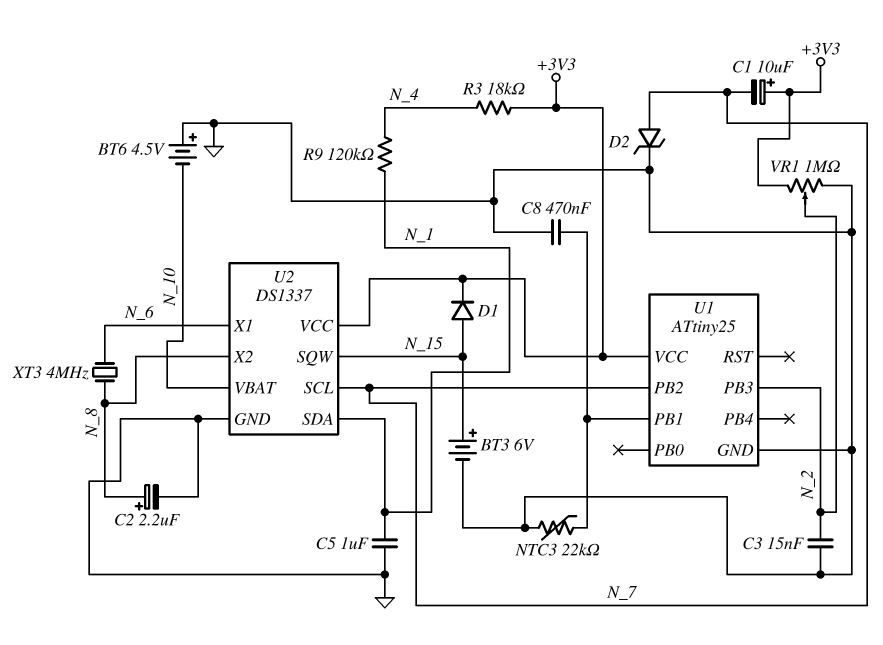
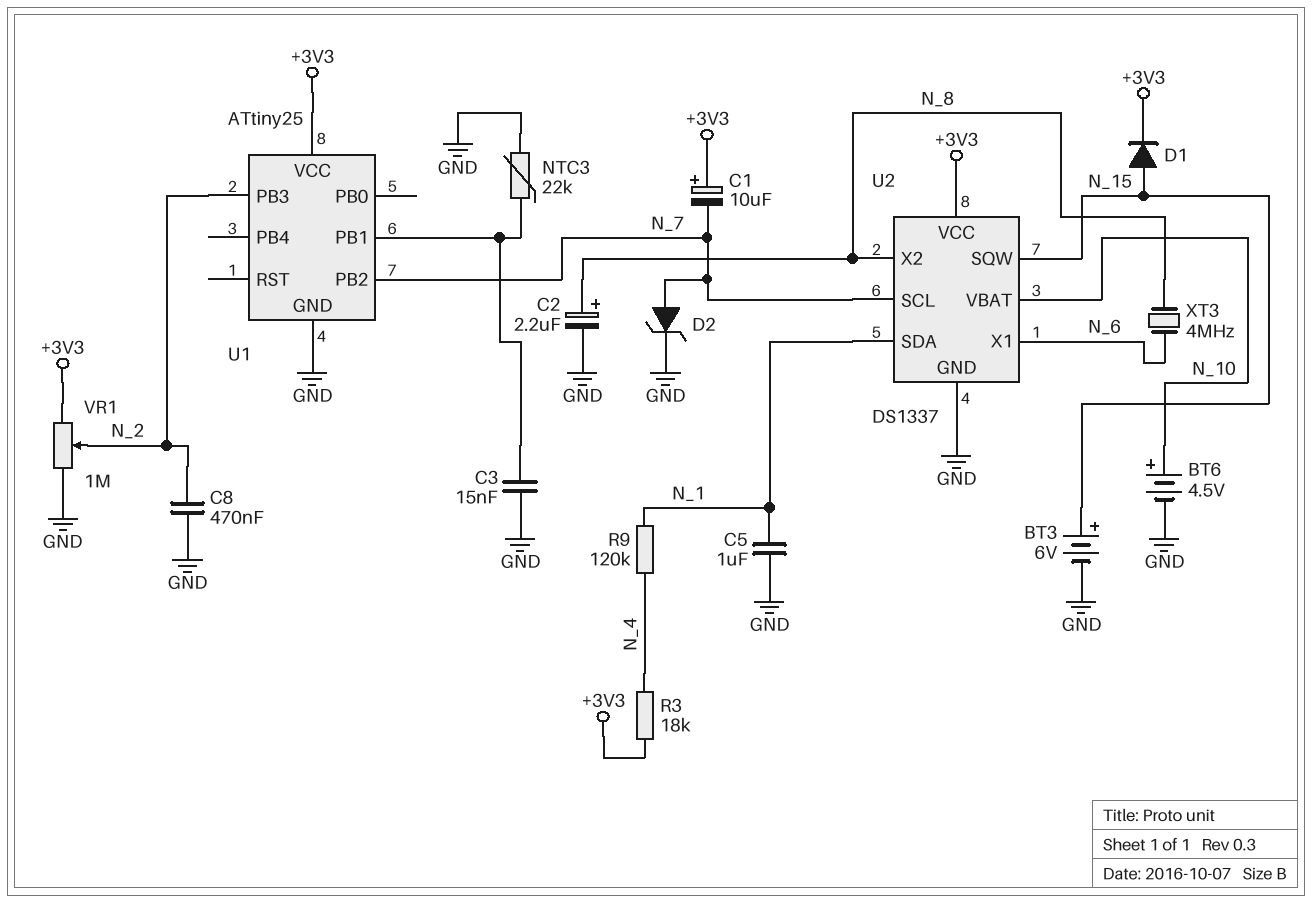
BT6: 4.5V (plus GND, minus N_10) -> 4.5V (plus N_10, minus GND)
C3: 15nF (GND, N_2) -> 15nF (GND, U1/PB1)
C8: 470nF (GND, U1/PB1) -> 470nF (GND, N_2)

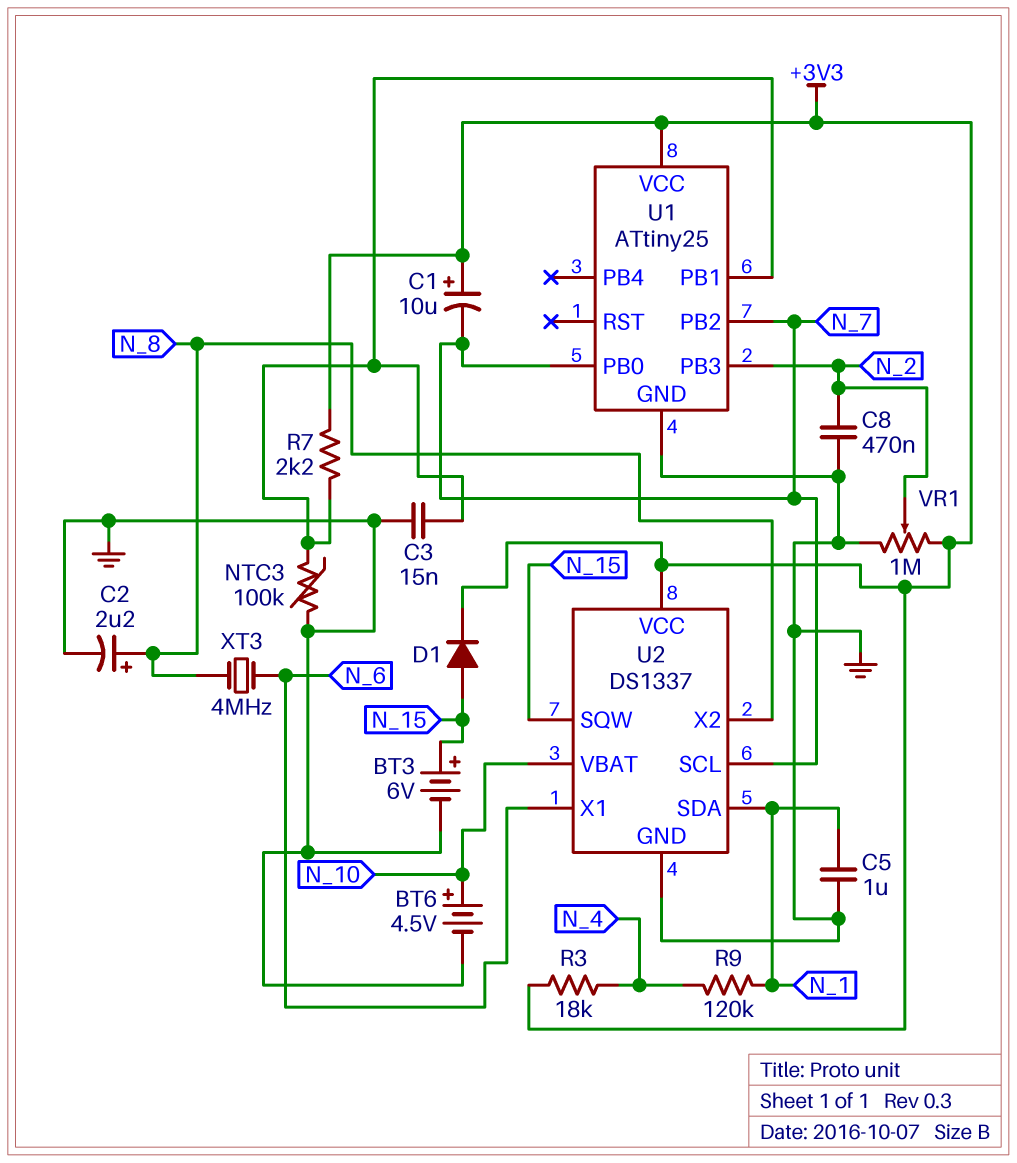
D2: zener (A N_7, K GND) -> none
NTC3: 22k (GND, U1/PB1) -> 100k (GND, U1/PB1)
R7: none -> 2.2k (+3V3, U1/PB1)
U1 pin PB0: none -> N_7

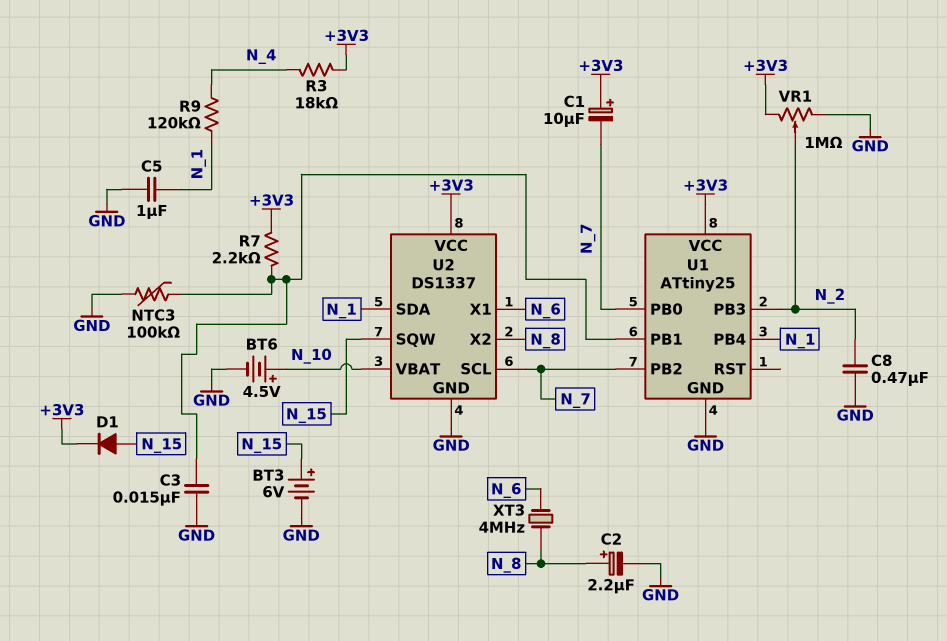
U1 pin PB4: none -> N_1

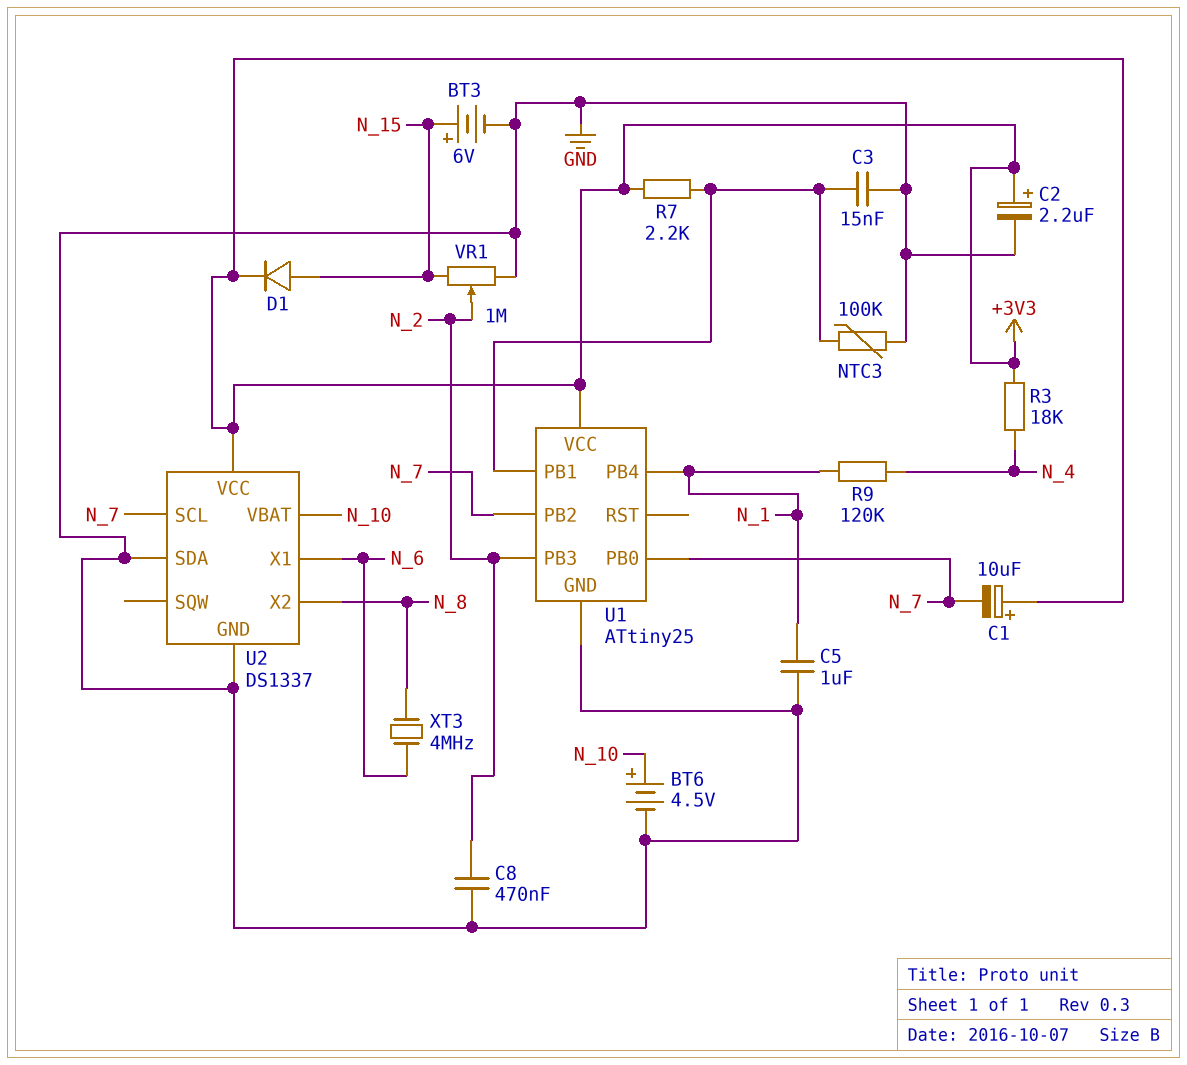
C2: 2.2uF (plus N_8, minus GND) -> 2.2uF (plus +3V3, minus GND)
U2 pin SDA: N_1 -> GND
U2 pin SQW: N_15 -> none
VR1: 1M (+3V3, GND, wiper N_2) -> 1M (GND, N_15, wiper N_2)

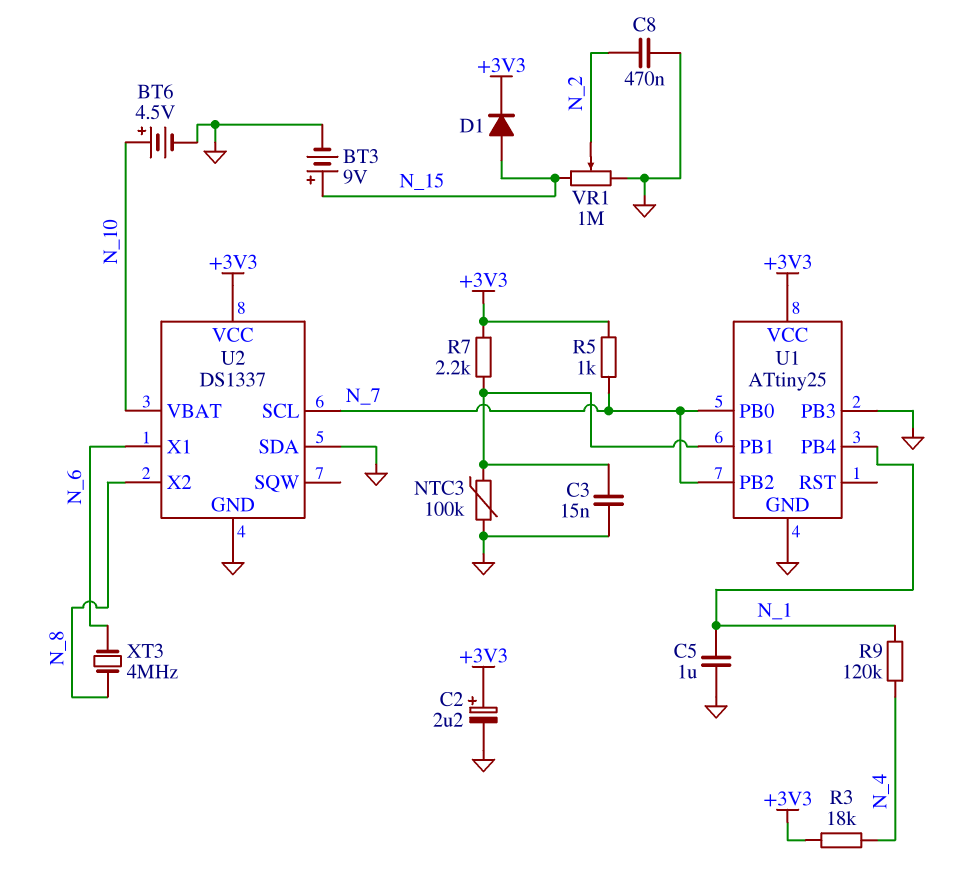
BT3: 6V (plus N_15, minus GND) -> 9V (plus N_15, minus GND)
C1: 10uF (plus +3V3, minus N_7) -> none
R5: none -> 1k (+3V3, N_7)
U1 pin PB3: N_2 -> GND

